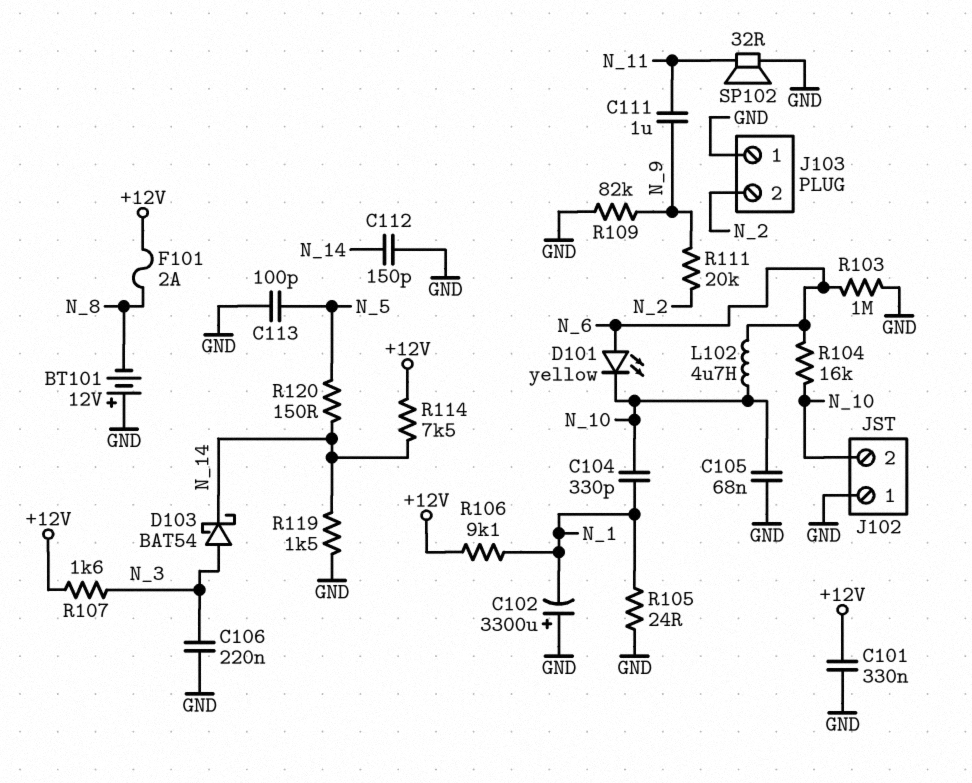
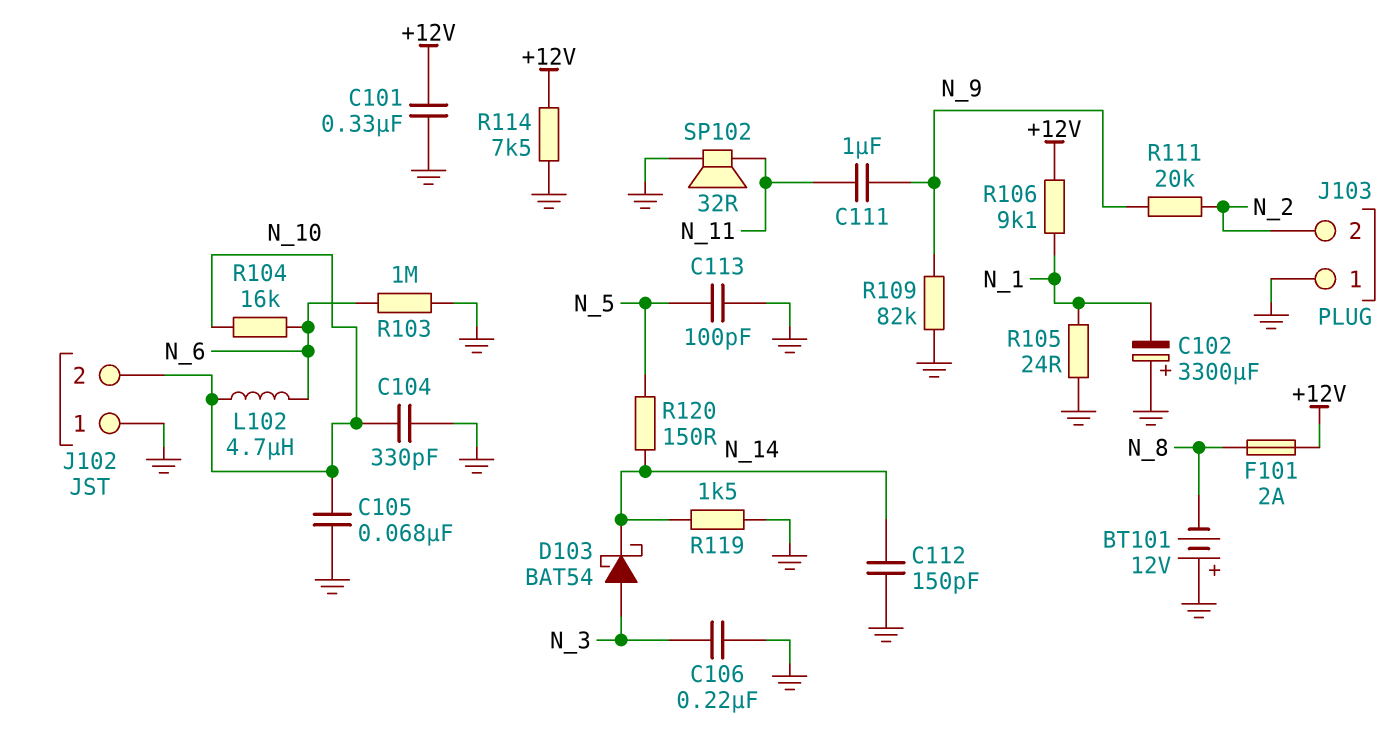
C104: 330pF (N_1, N_10) -> 330pF (GND, N_10)
D101: LED yellow (A N_6, K N_10) -> none
R107: 1.6k (+12V, N_3) -> none
R114: 7.5k (+12V, N_14) -> 7.5k (+12V, GND)

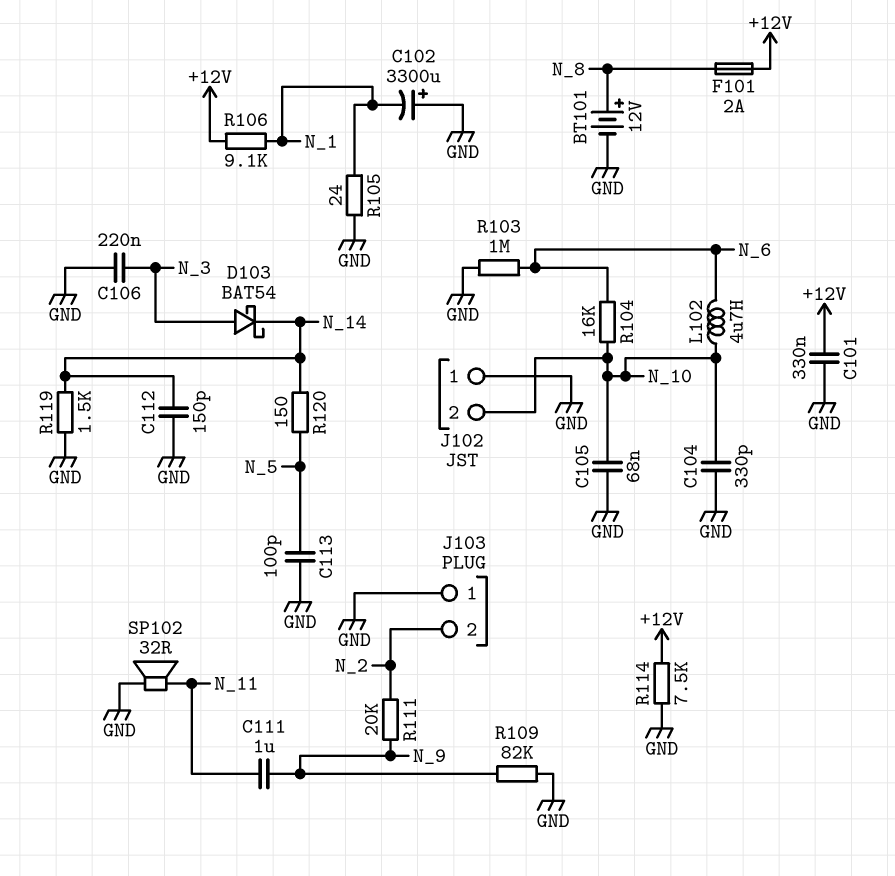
BT101: 12V (plus GND, minus N_8) -> 12V (plus N_8, minus GND)

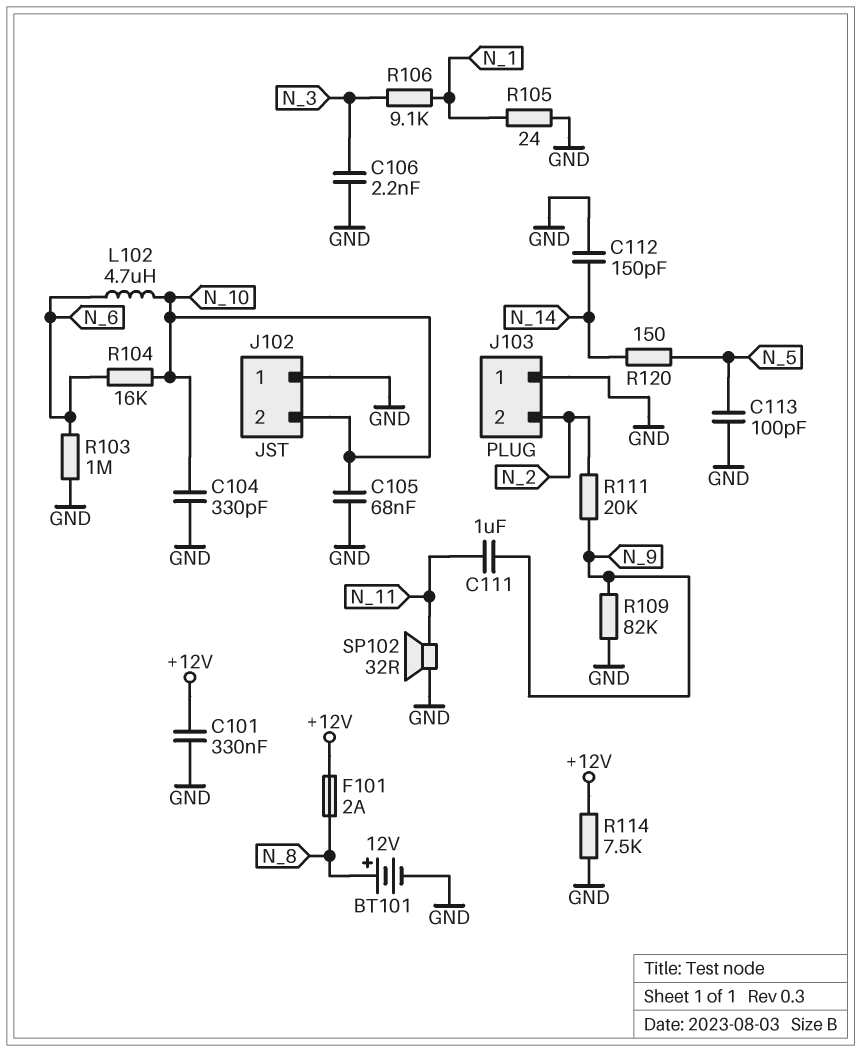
C102: 3300uF (plus GND, minus N_1) -> none
C106: 220nF (GND, N_3) -> 2.2nF (GND, N_3)
D103: schottky BAT54 (A N_3, K N_14) -> none
R106: 9.1k (+12V, N_1) -> 9.1k (N_1, N_3)
R119: 1.5k (GND, N_14) -> none

